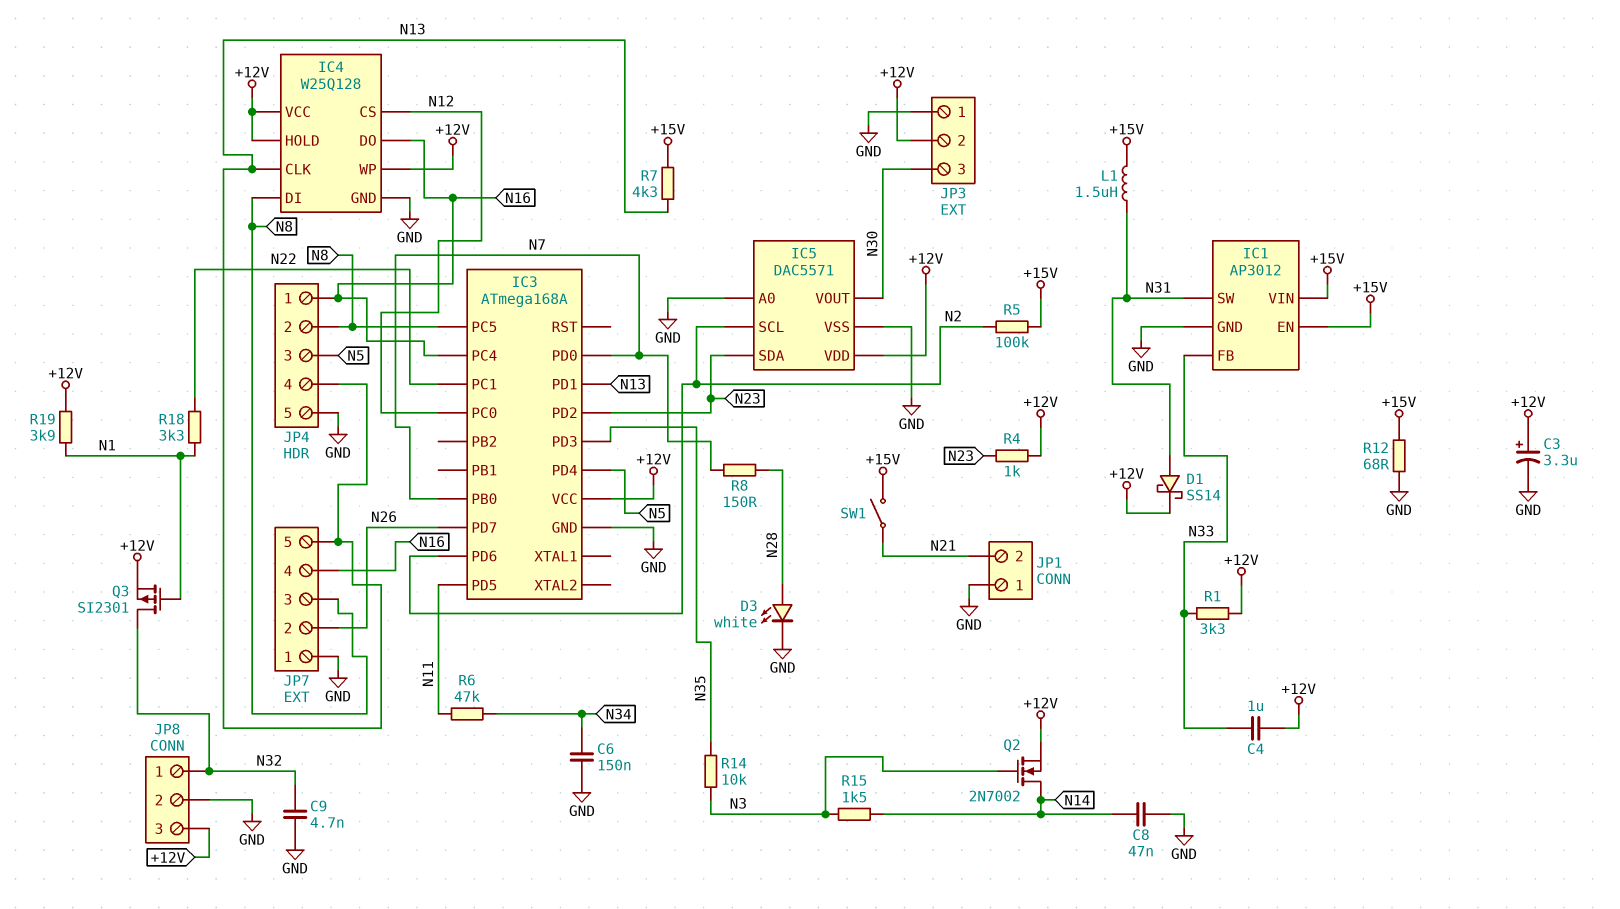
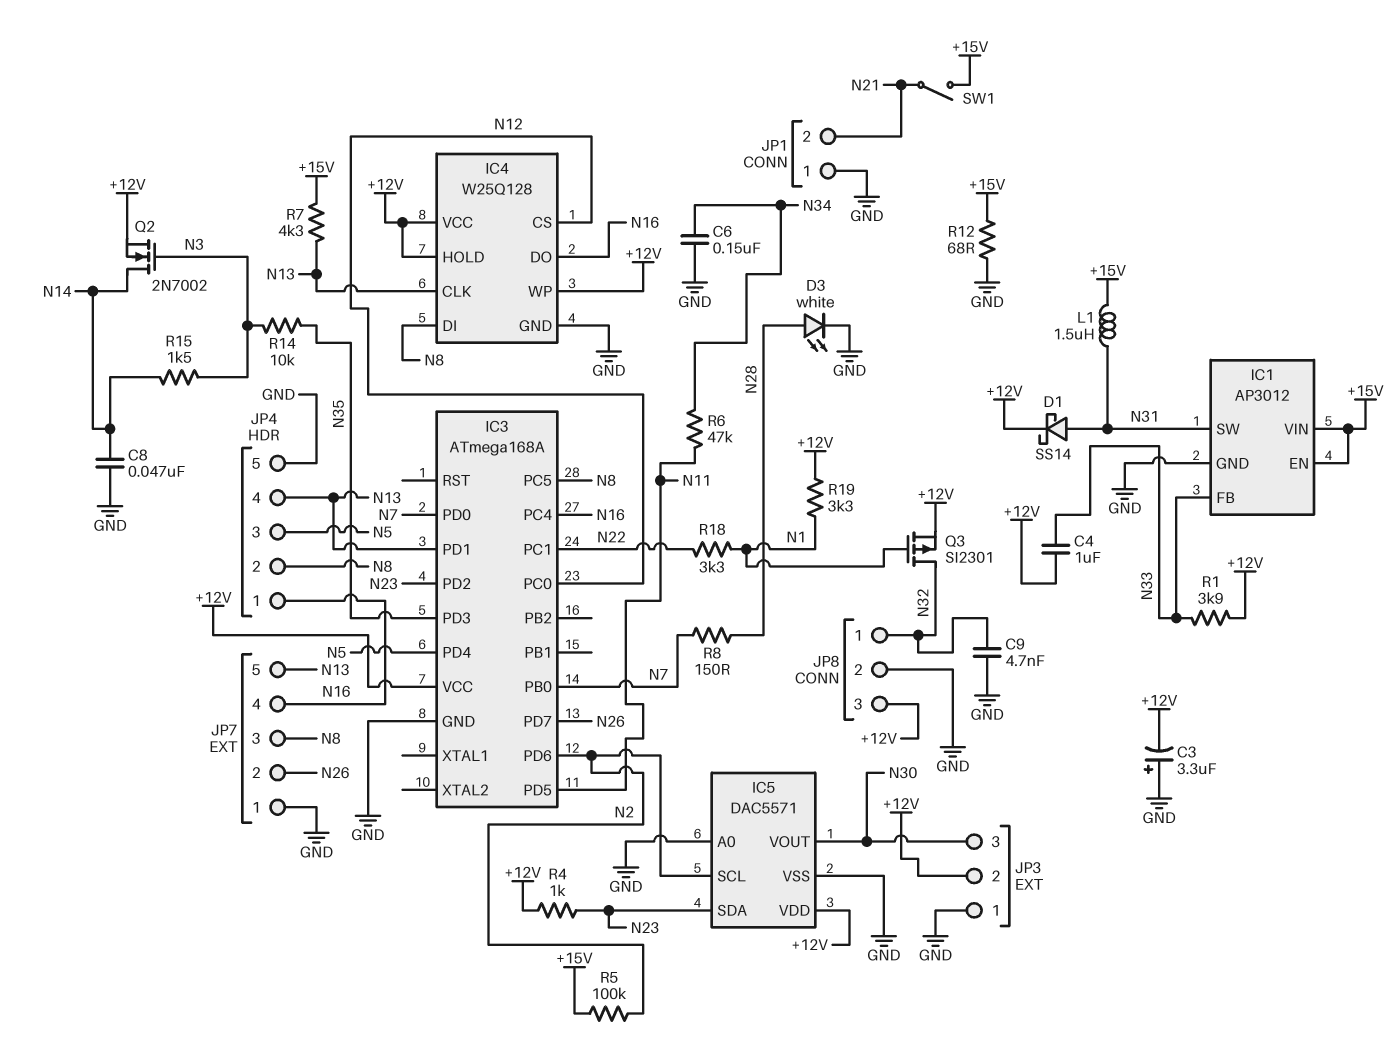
C3: 3.3uF (plus +12V, minus GND) -> 3.3uF (plus GND, minus +12V)
R1: 3.3k (+12V, N33) -> 3.9k (+12V, N33)
R19: 3.9k (+12V, N1) -> 3.3k (+12V, N1)

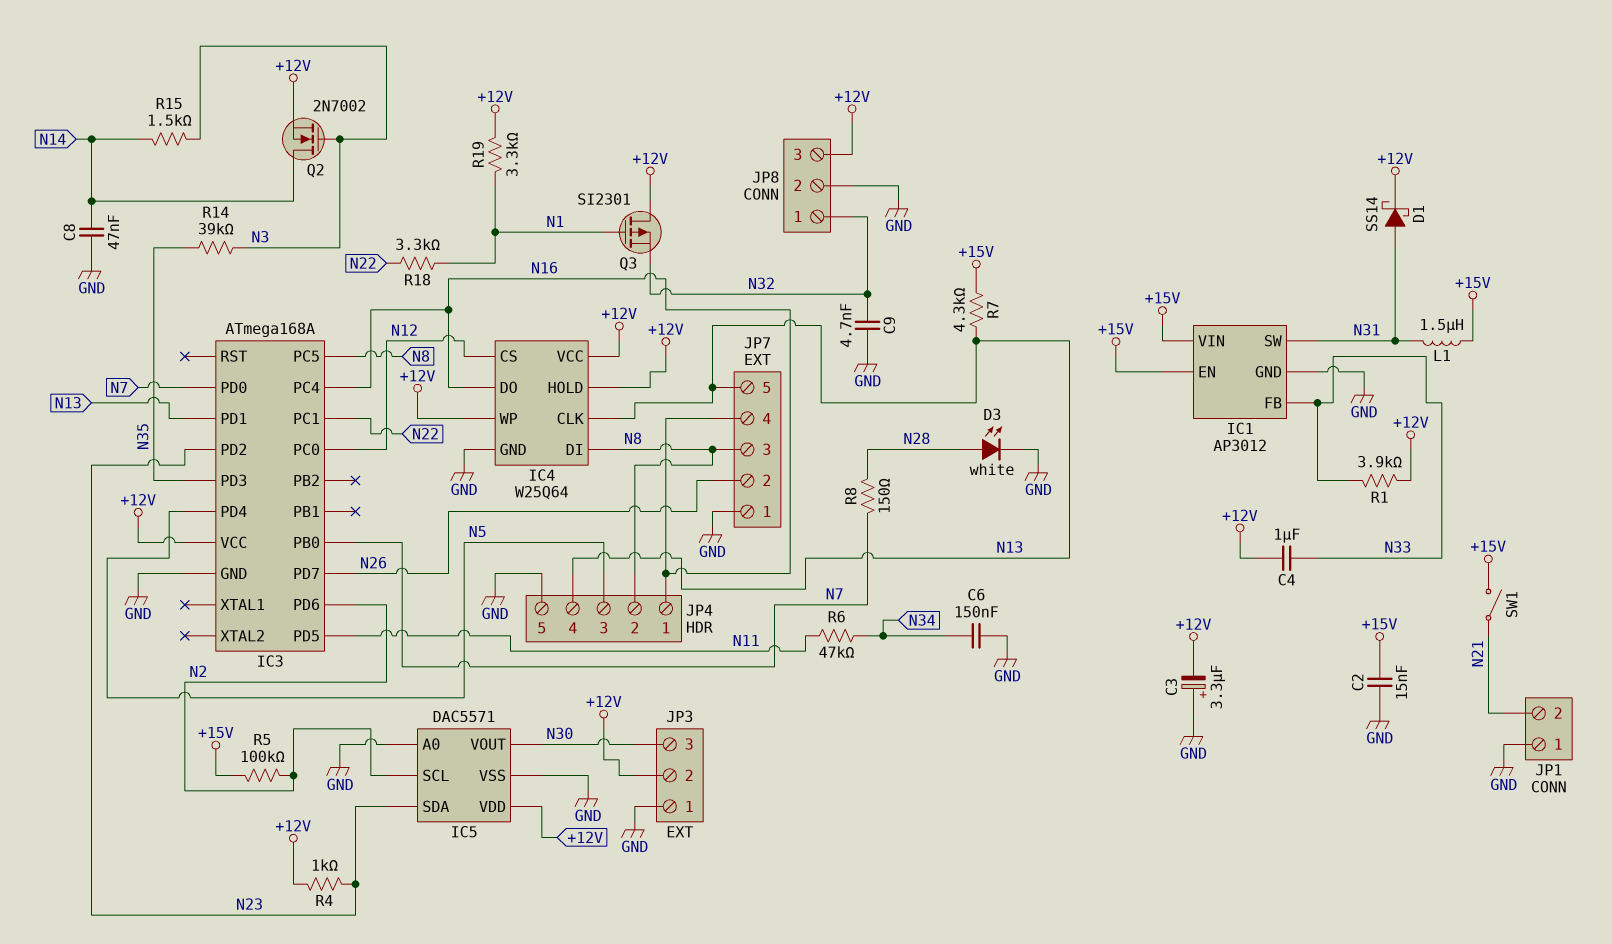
C2: none -> 15nF (+15V, GND)
IC4: W25Q128 -> W25Q64
Q3: PMOS SI2301 (G N1, D N32, S +12V) -> PMOS SI2301 (G N1, D +12V, S N32)
R12: 68 (+15V, GND) -> none
R14: 10k (N3, N35) -> 39k (N3, N35)

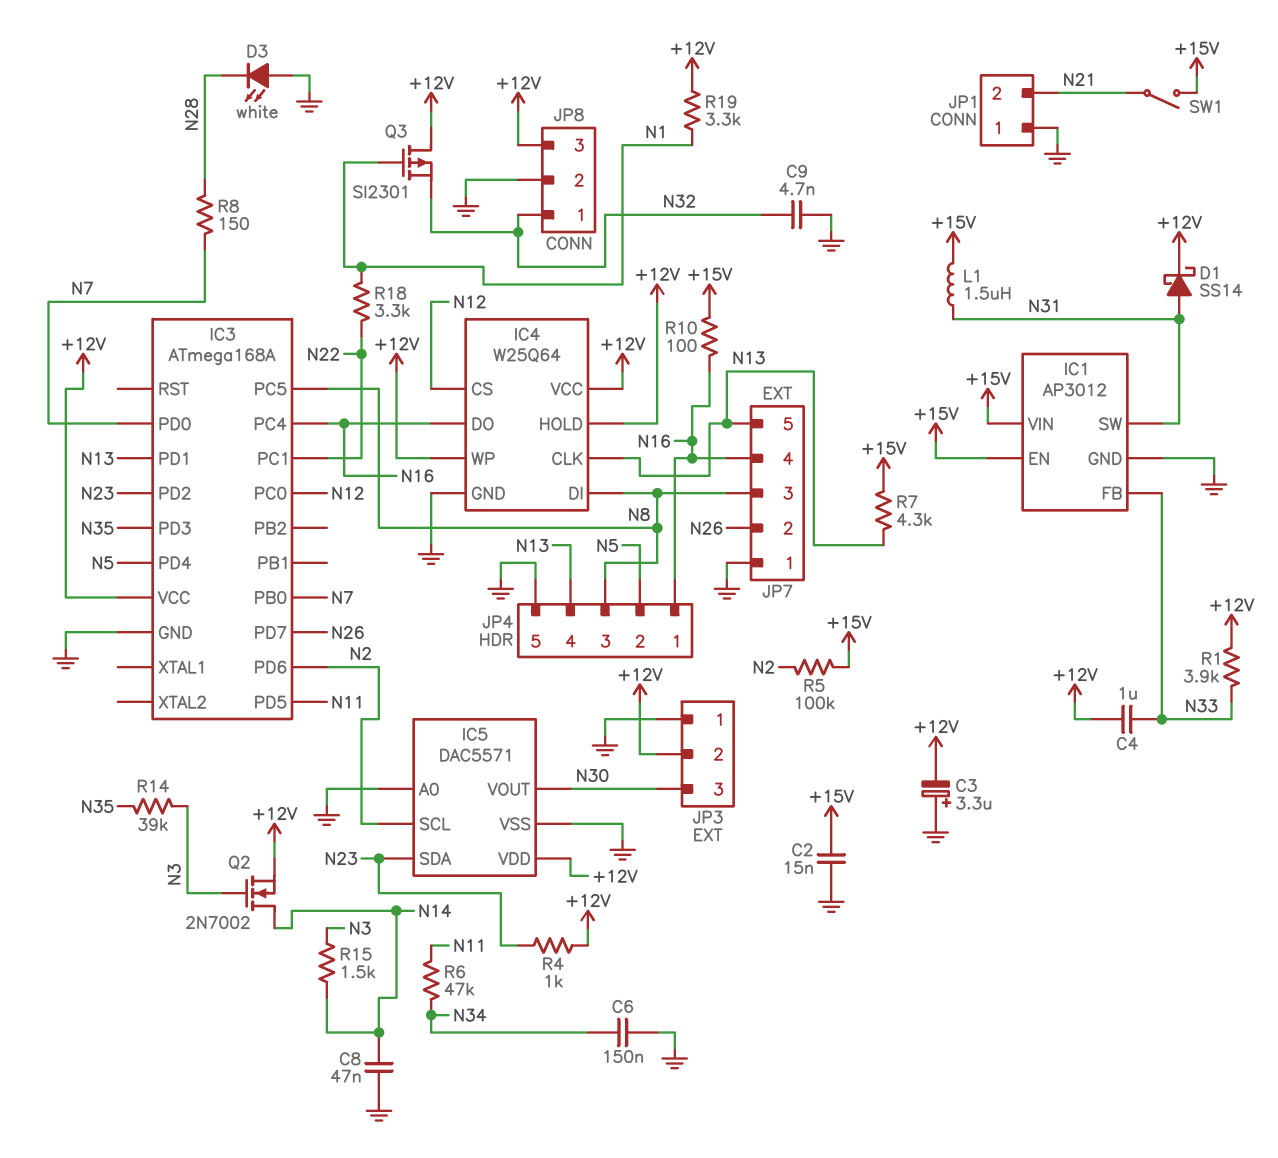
D3: LED white (A N28, K GND) -> LED white (A GND, K N28)
JP4 pin 2: N8 -> N5
JP4 pin 3: N5 -> N8
R10: none -> 100 (+15V, N16)

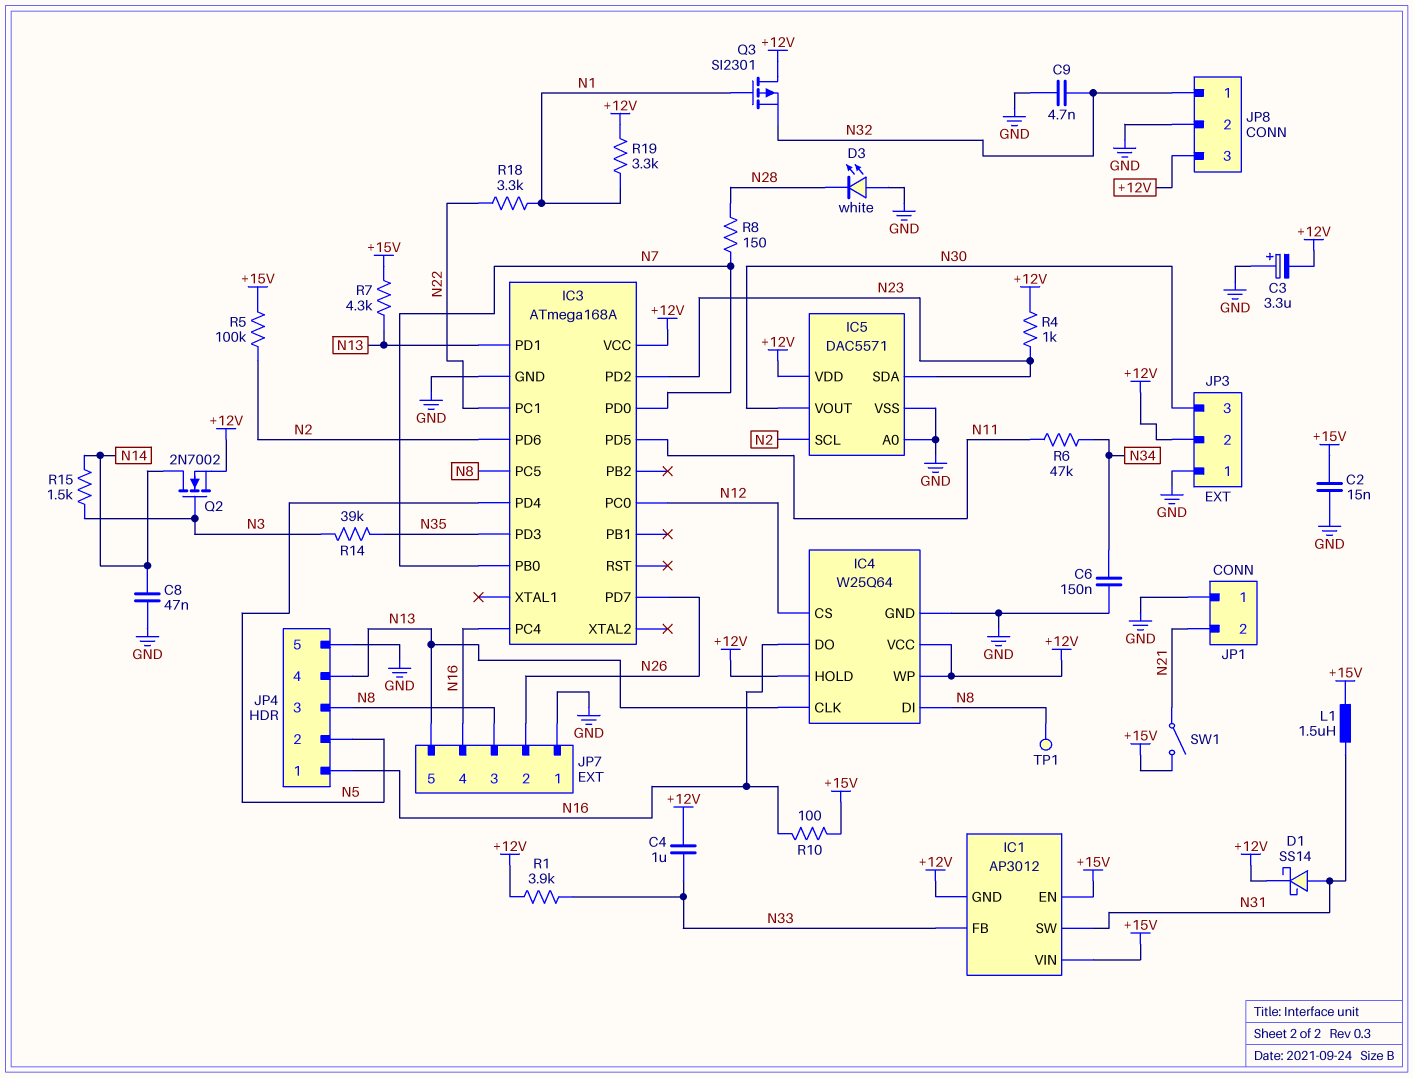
IC1 pin GND: GND -> +12V
TP1: none -> test point (N8)

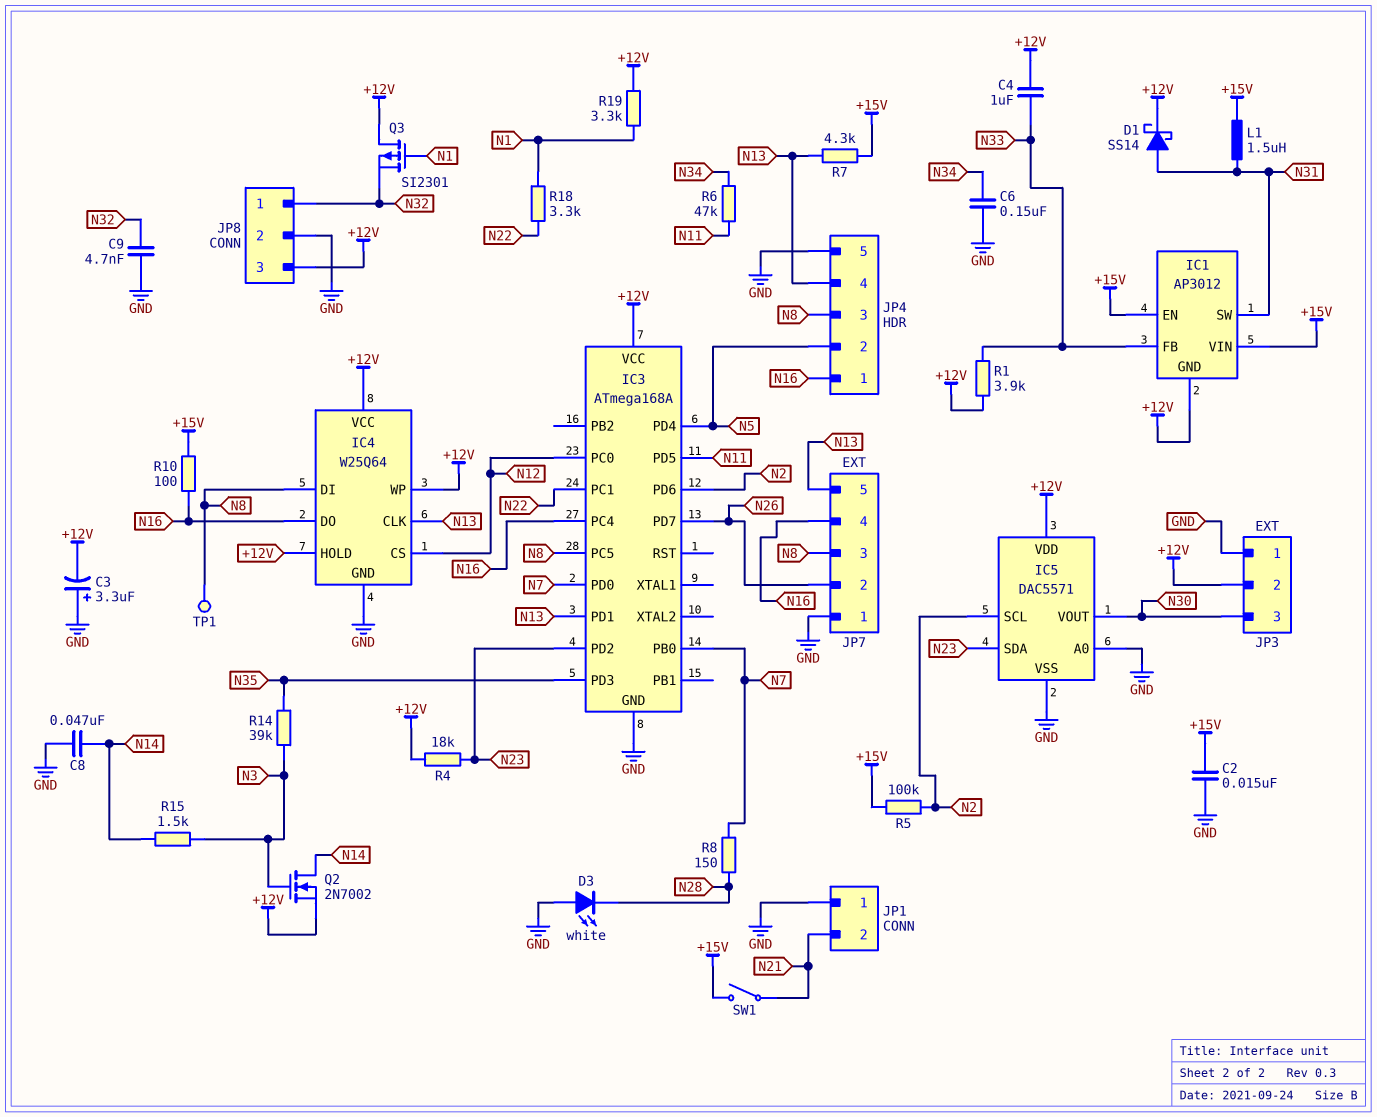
R4: 1k (+12V, N23) -> 18k (+12V, N23)

